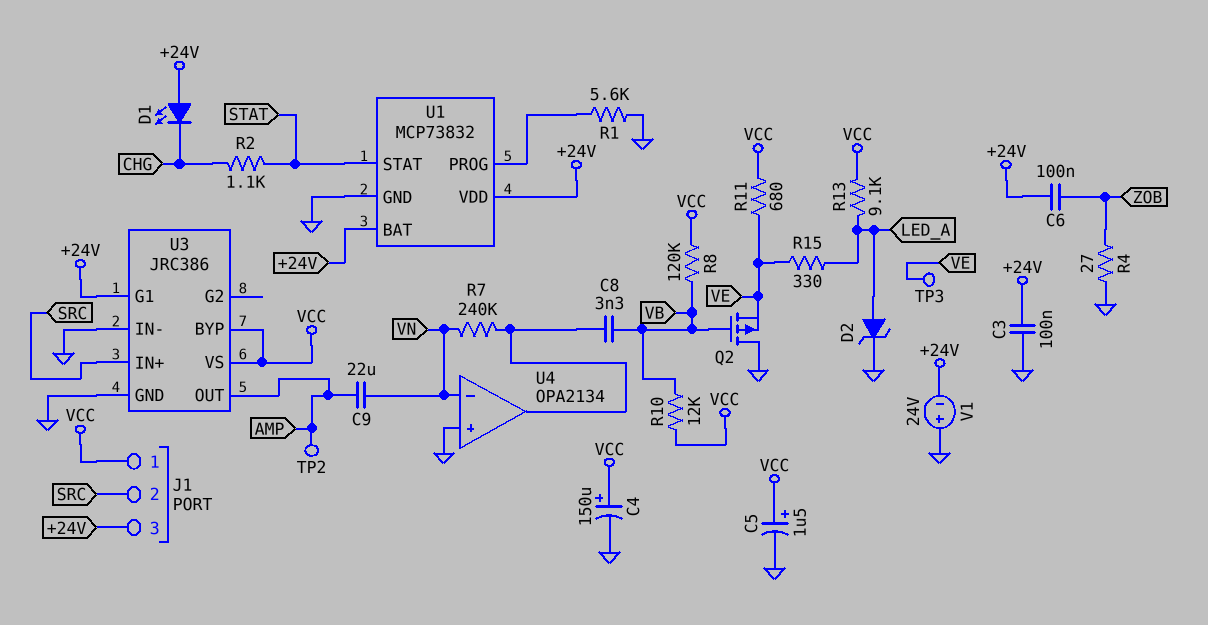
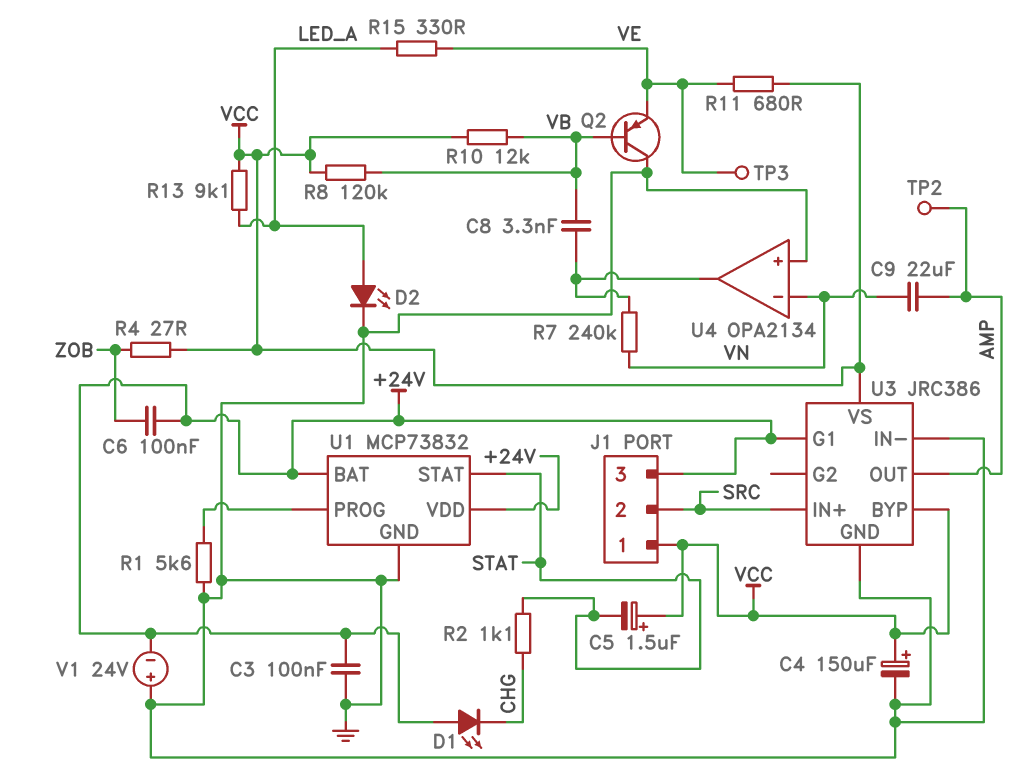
C5: 1.5uF (plus VCC, minus GND) -> 1.5uF (plus VCC, minus STAT)
D2: zener (A LED_A, K GND) -> LED (A LED_A, K GND)
Q2: PMOS (G VB, D GND, S VE) -> PNP (B VB, C GND, E VE)
R4: 27 (GND, ZOB) -> 27 (VCC, ZOB)

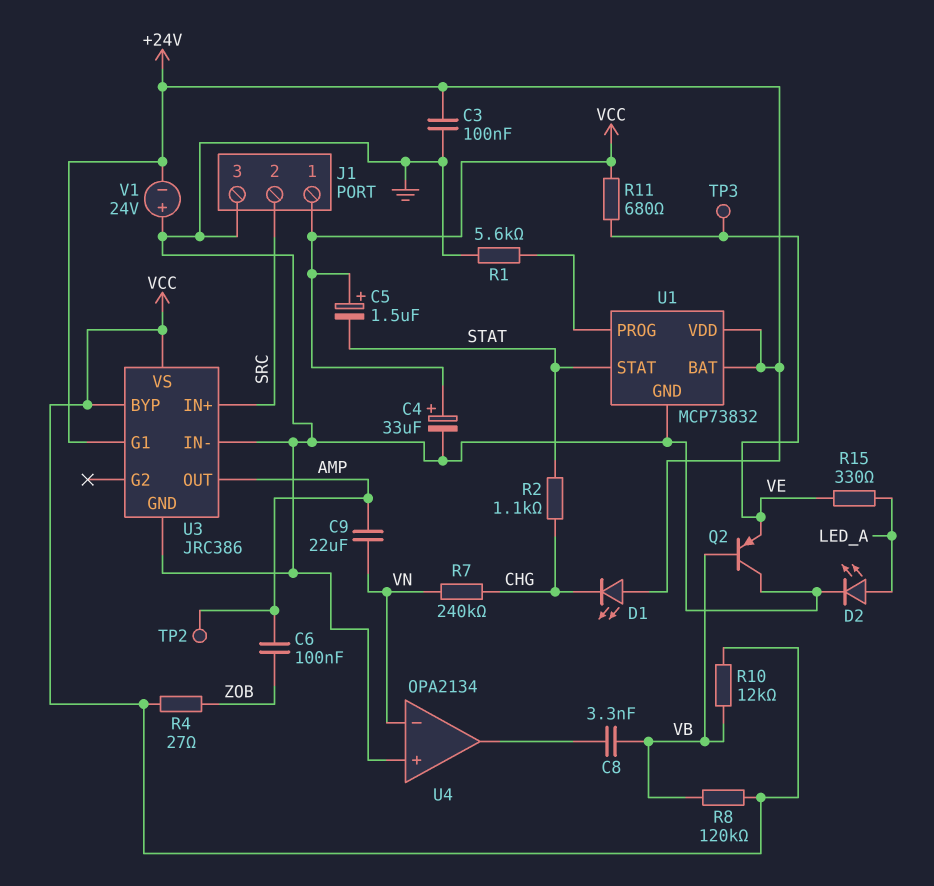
C4: 150uF (plus VCC, minus GND) -> 33uF (plus VCC, minus GND)
C6: 100nF (+24V, ZOB) -> 100nF (AMP, ZOB)
J1 pin 3: +24V -> GND
R7: 240k (U4/out, VN) -> 240k (CHG, VN)
R13: 9.1k (LED_A, VCC) -> none

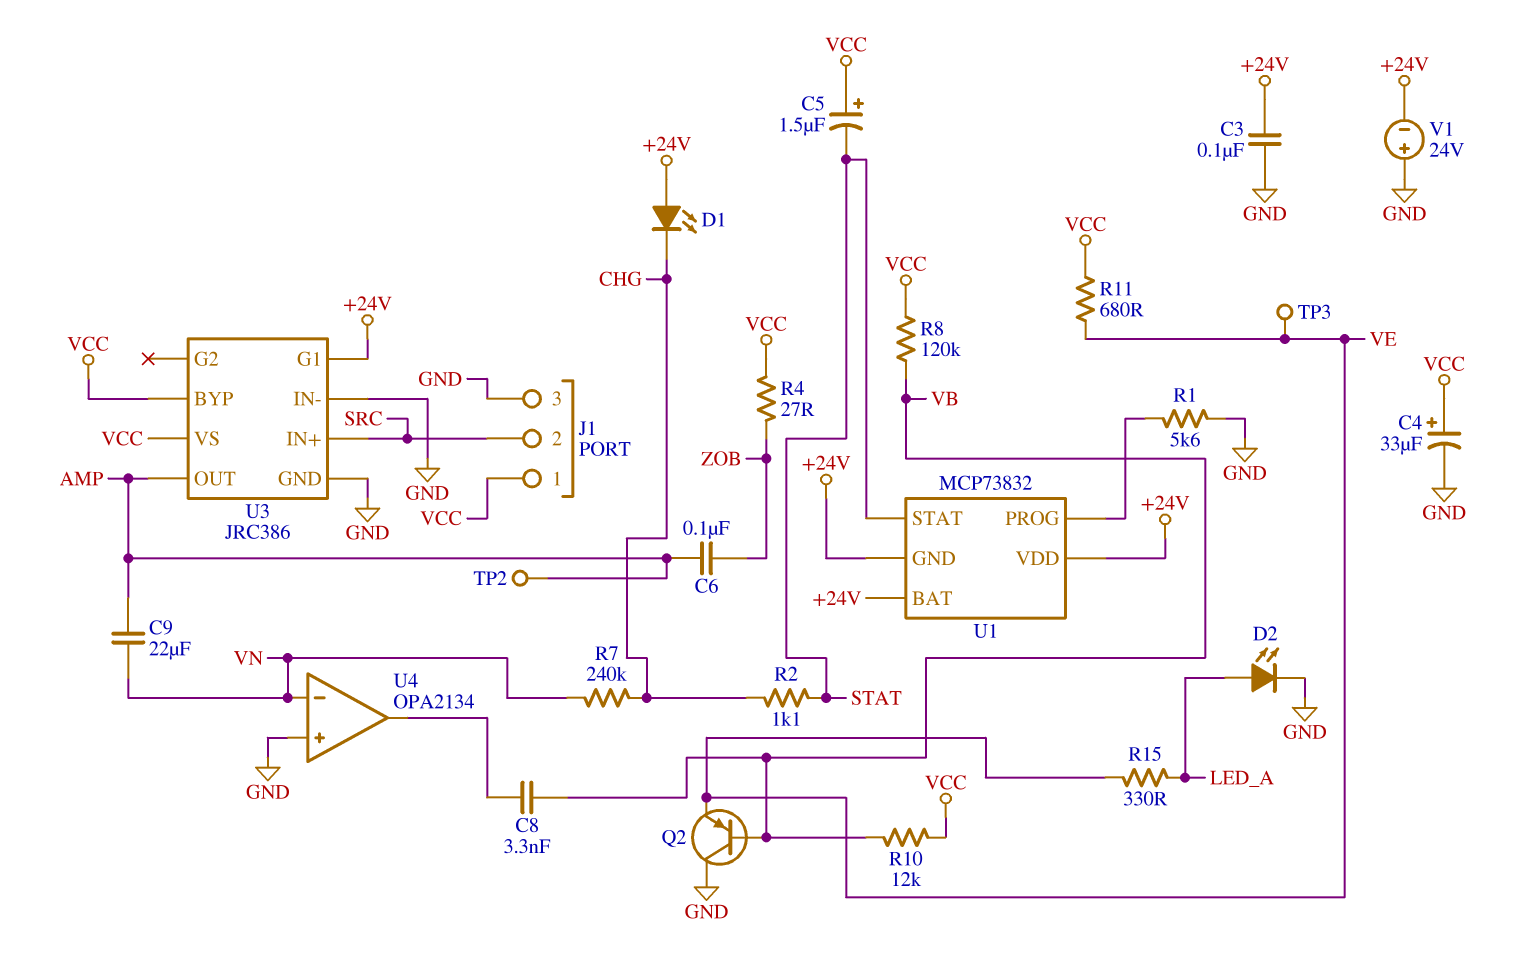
U1 pin GND: GND -> +24V

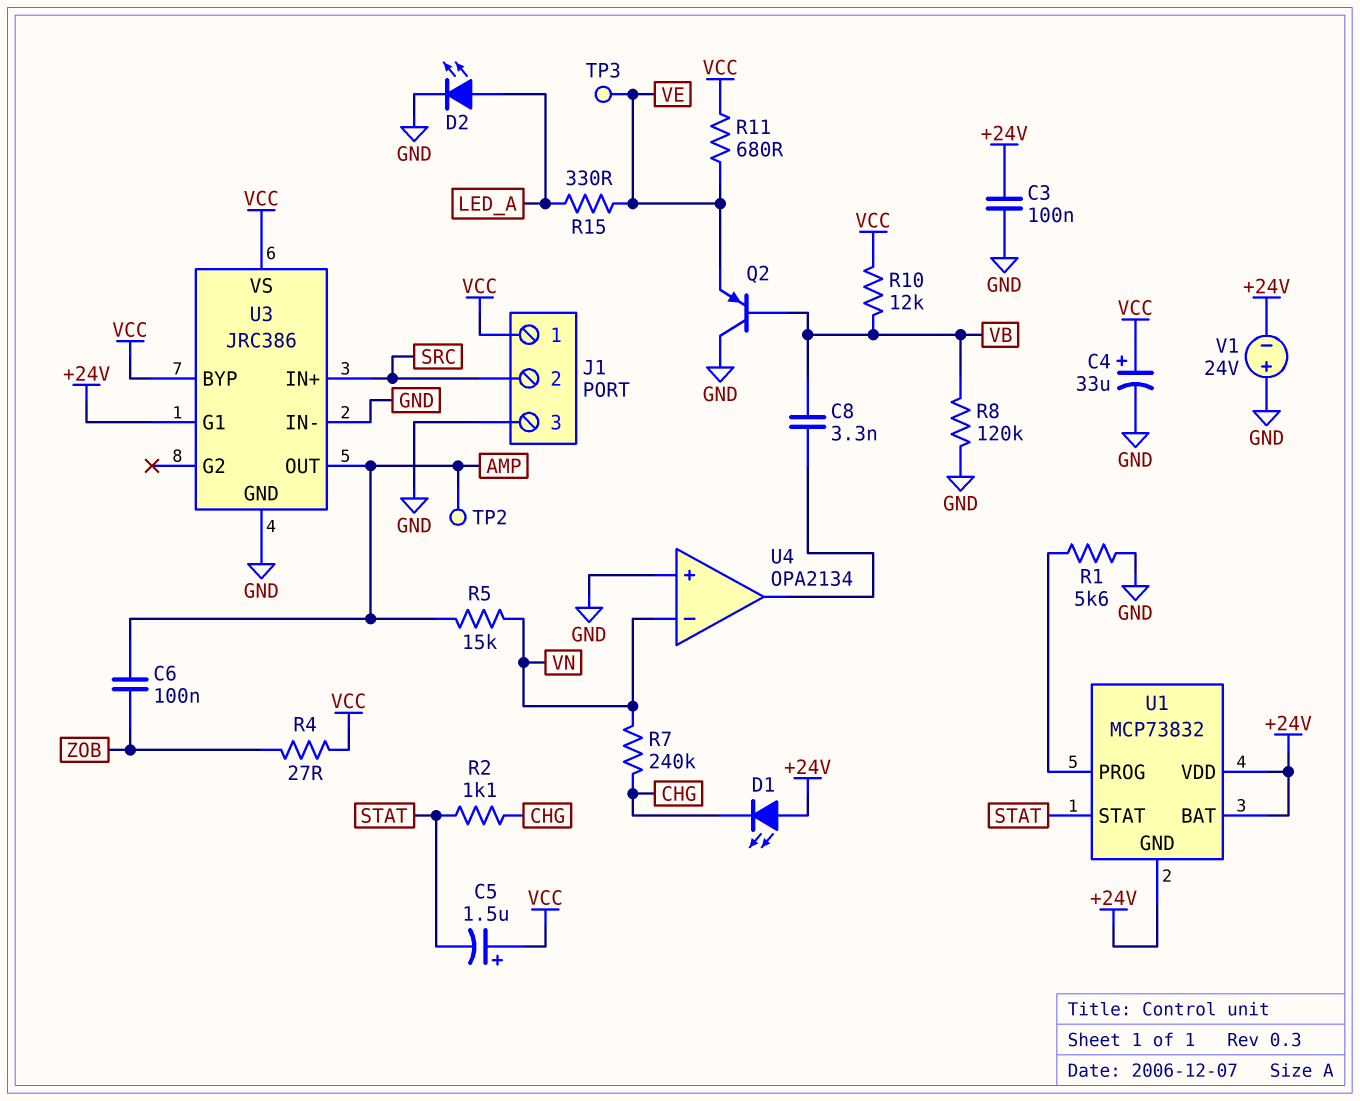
C9: 22uF (AMP, VN) -> none
R5: none -> 15k (AMP, VN)
R8: 120k (VB, VCC) -> 120k (GND, VB)

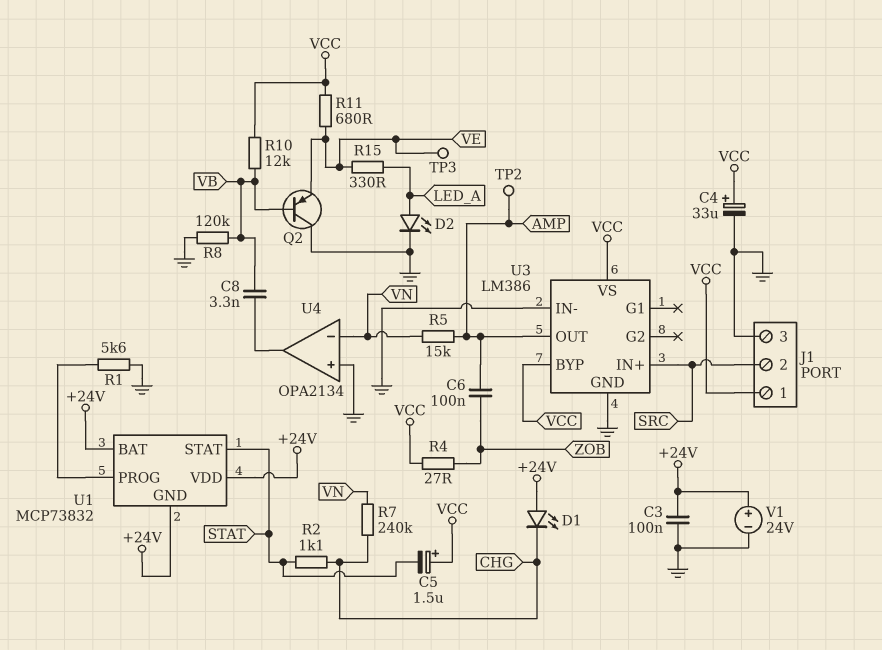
U3: JRC386 -> LM386
U3 pin G1: +24V -> none
V1: 24V (plus GND, minus +24V) -> 24V (plus +24V, minus GND)

